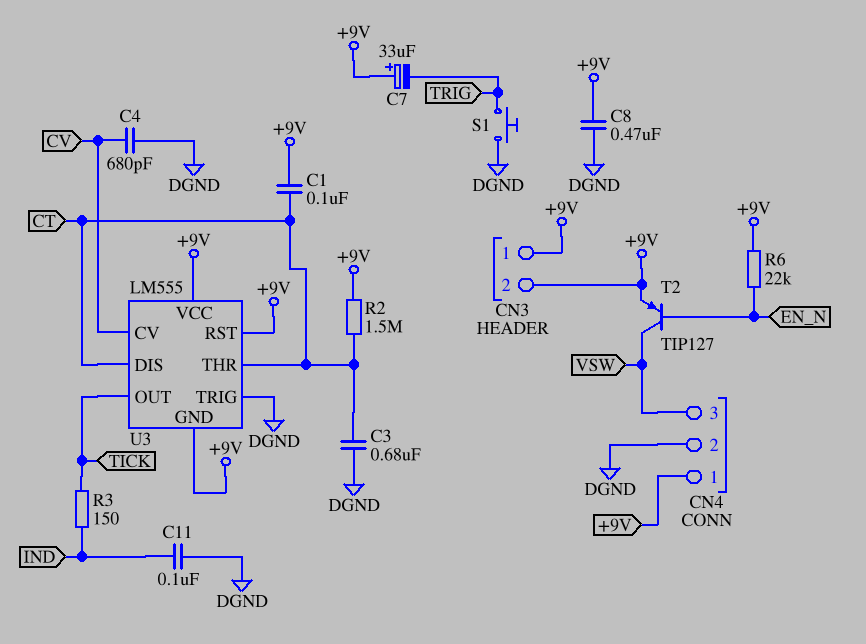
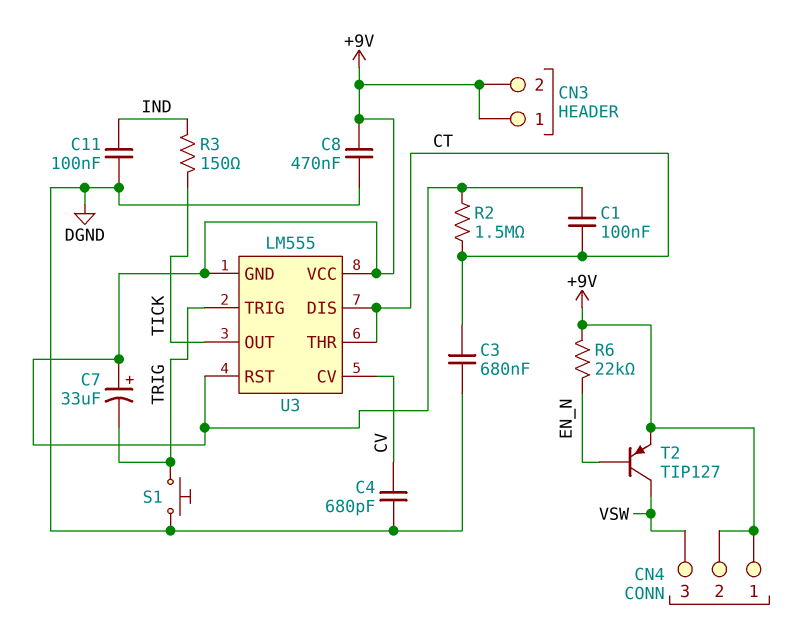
CN4 pin 2: DGND -> +9V
U3 pin TRIG: DGND -> TRIG

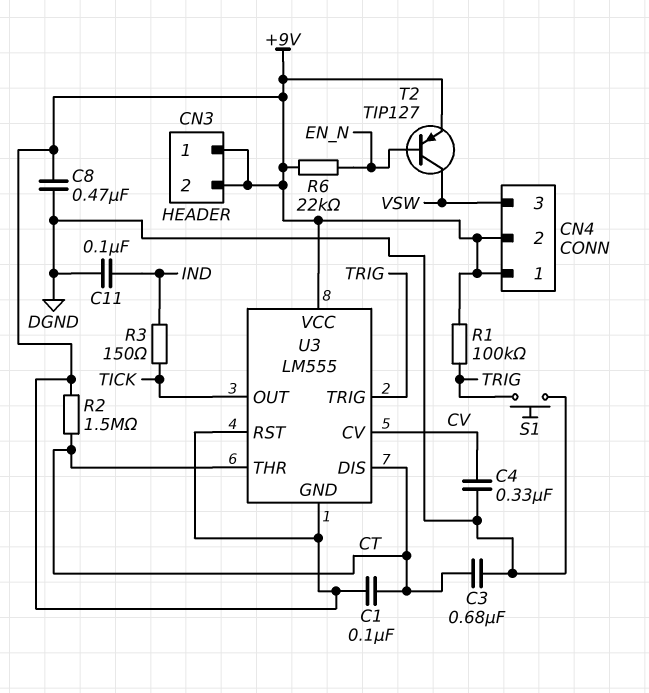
C4: 680pF (CV, DGND) -> 330nF (CV, DGND)
C7: 33uF (plus +9V, minus TRIG) -> none
R1: none -> 100k (+9V, TRIG)

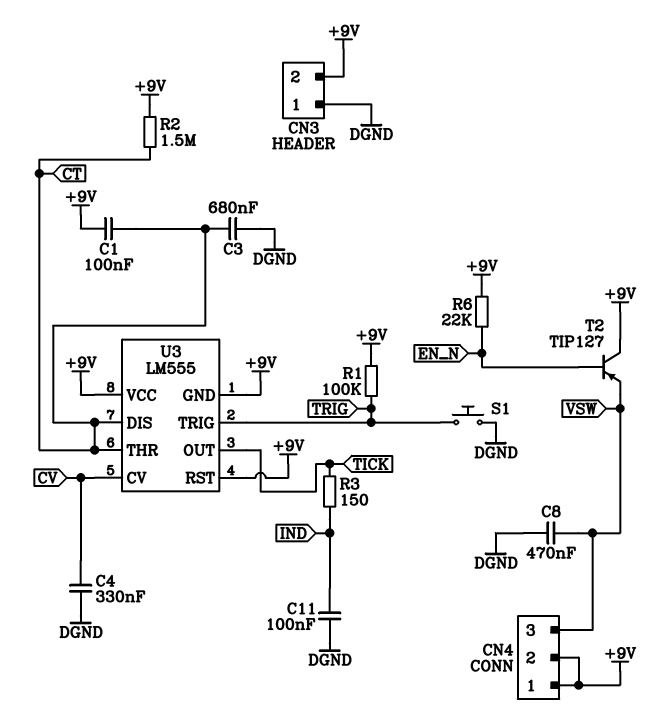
C8: 470nF (+9V, DGND) -> 470nF (DGND, VSW)
CN3 pin 1: +9V -> DGND
T2: PNP TIP127 (B EN_N, C VSW, E +9V) -> PNP TIP127 (B EN_N, C +9V, E VSW)

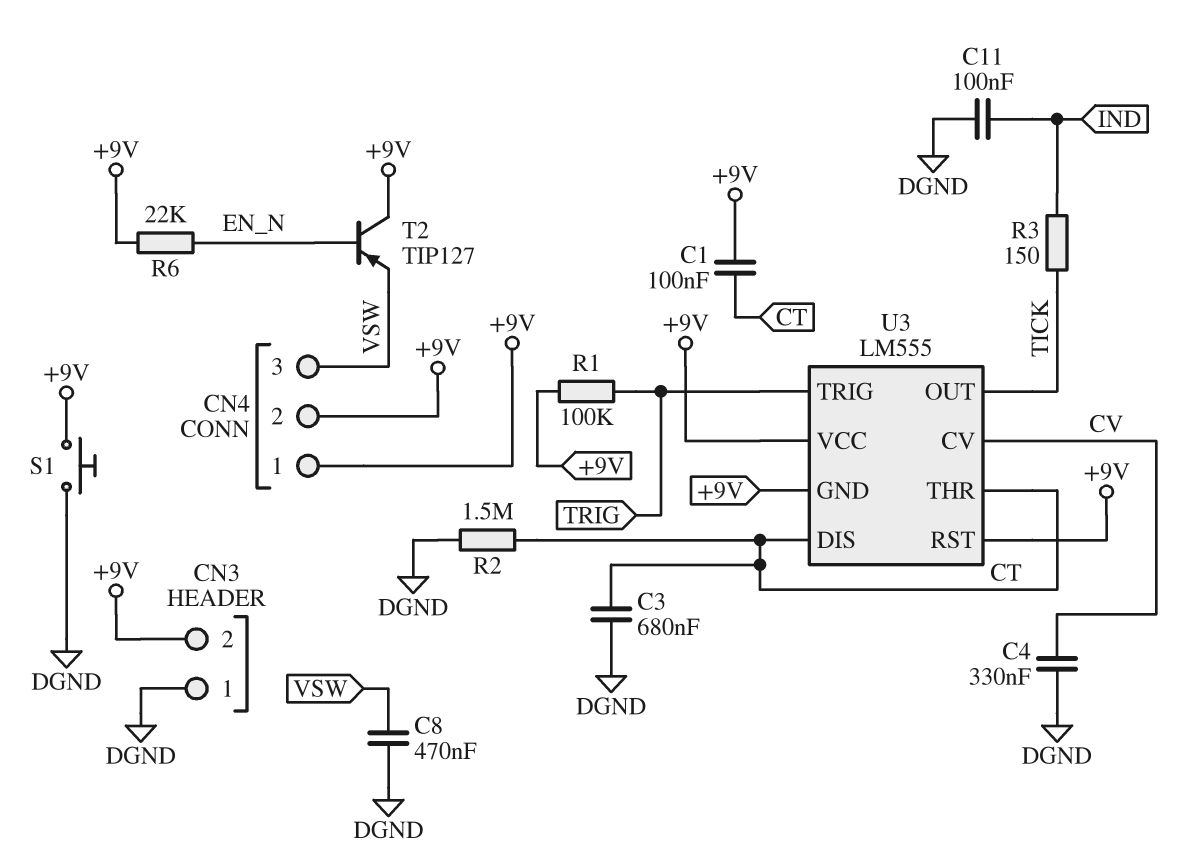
R2: 1.5M (+9V, CT) -> 1.5M (CT, DGND)
S1: button (DGND, TRIG) -> button (+9V, DGND)

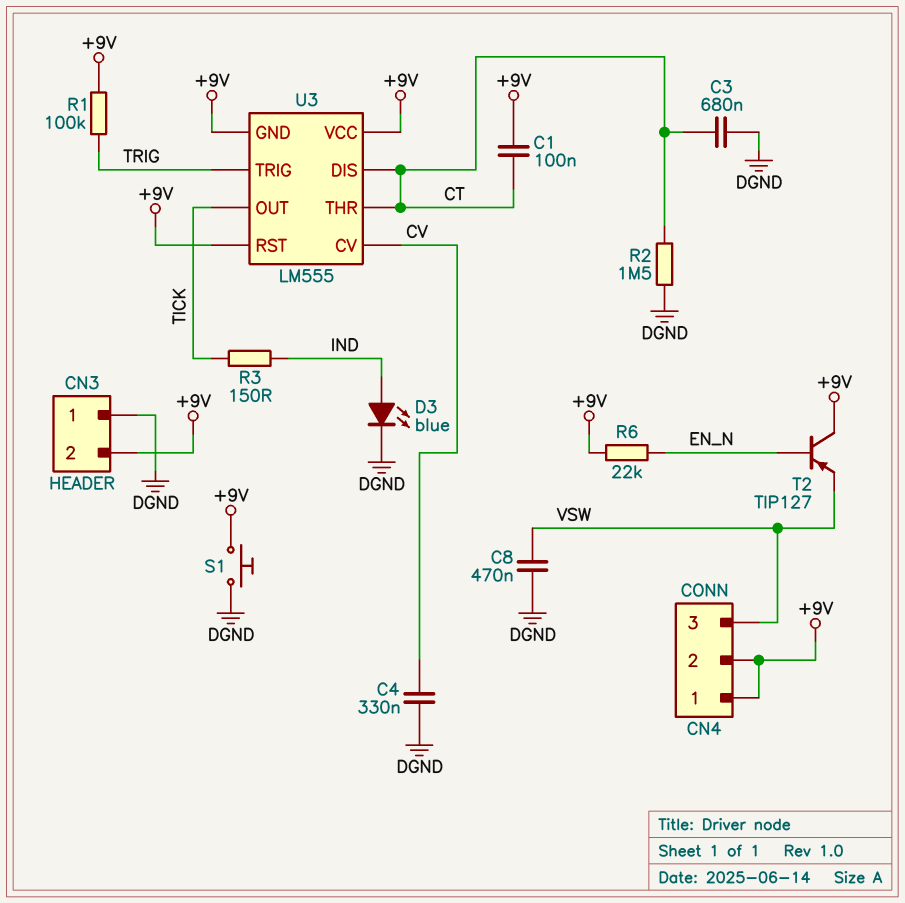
C11: 100nF (DGND, IND) -> none
D3: none -> LED blue (A IND, K DGND)

